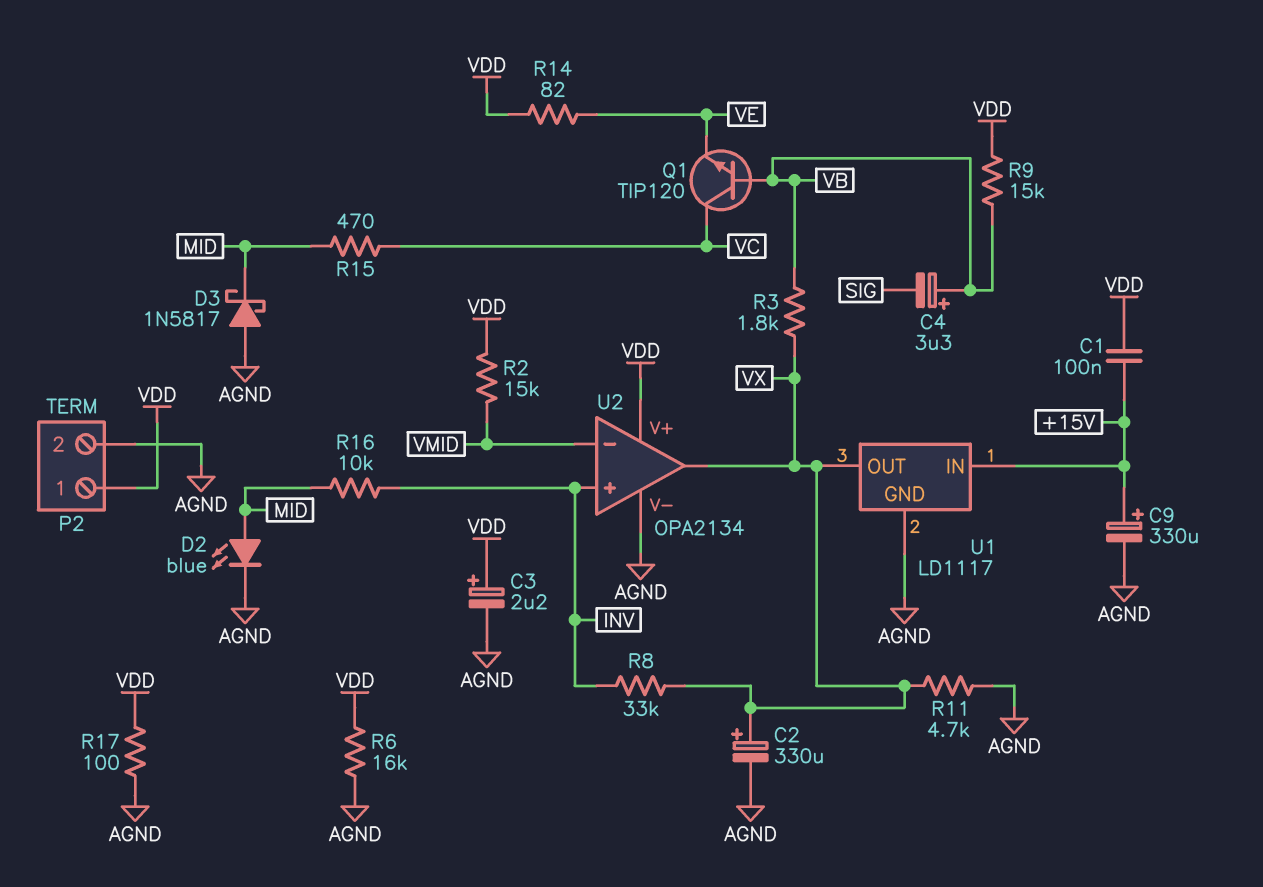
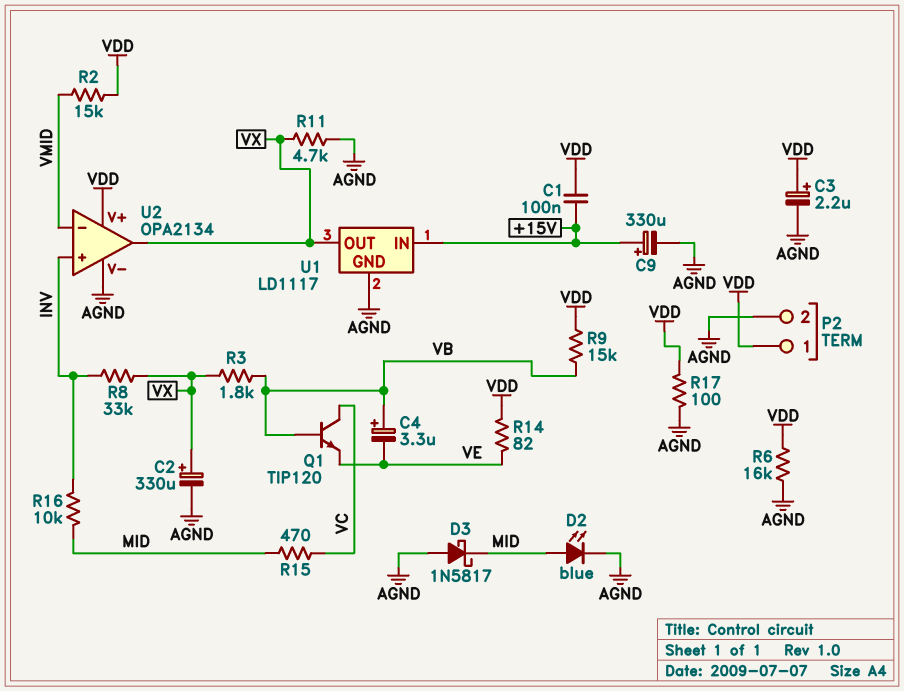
C4: 3.3uF (plus VB, minus SIG) -> 3.3uF (plus VB, minus VE)

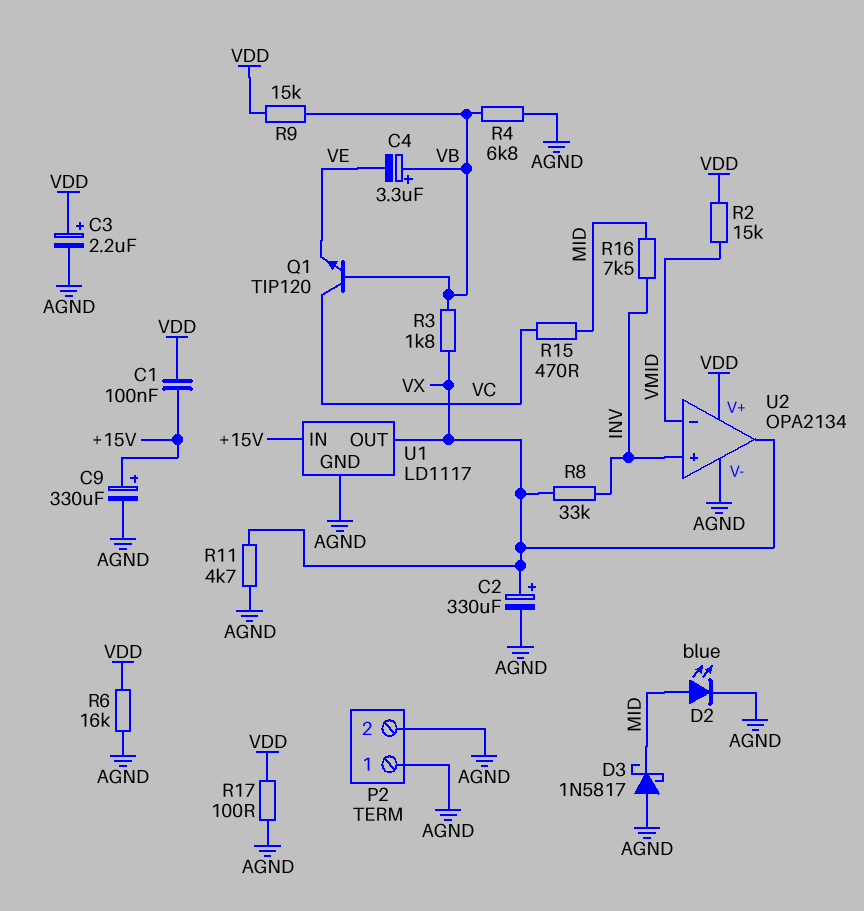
P2 pin 1: VDD -> AGND
R4: none -> 6.8k (AGND, VB)
R14: 82 (VDD, VE) -> none
R16: 10k (INV, MID) -> 7.5k (INV, MID)

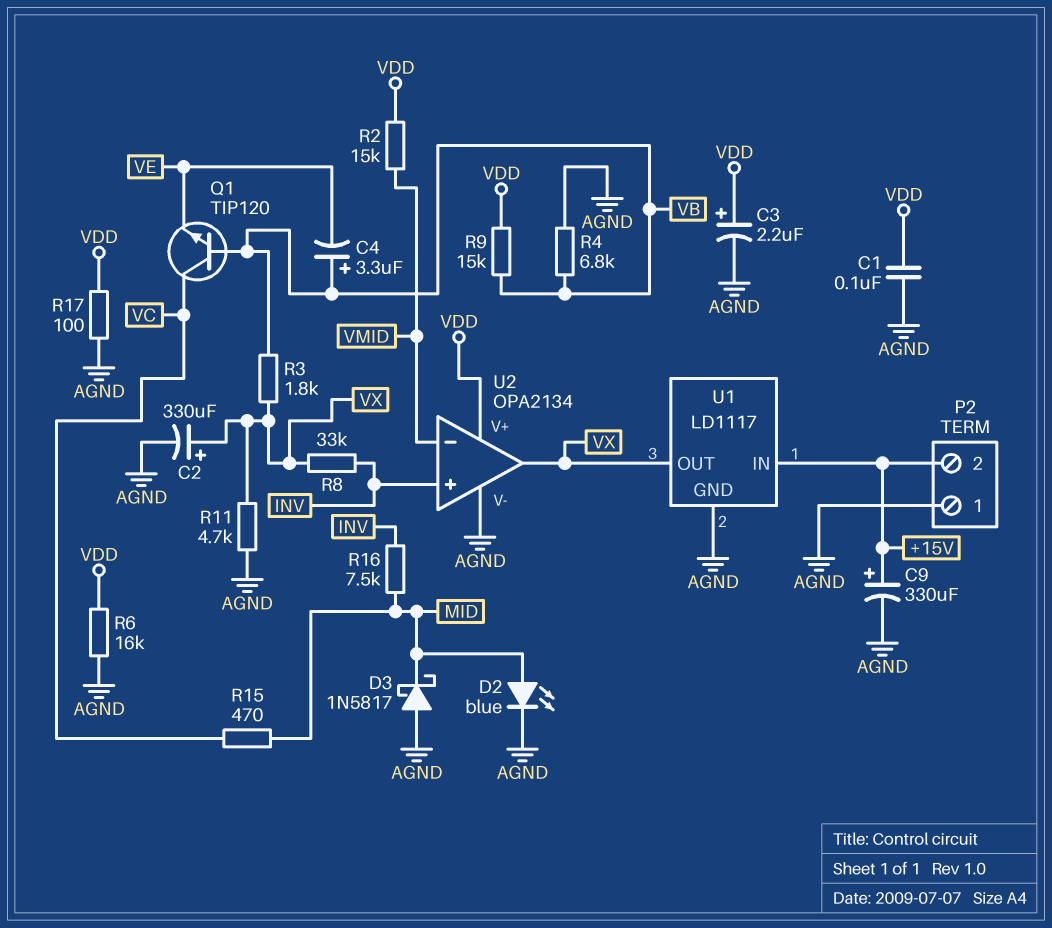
C1: 100nF (+15V, VDD) -> 100nF (AGND, VDD)
P2 pin 2: AGND -> +15V

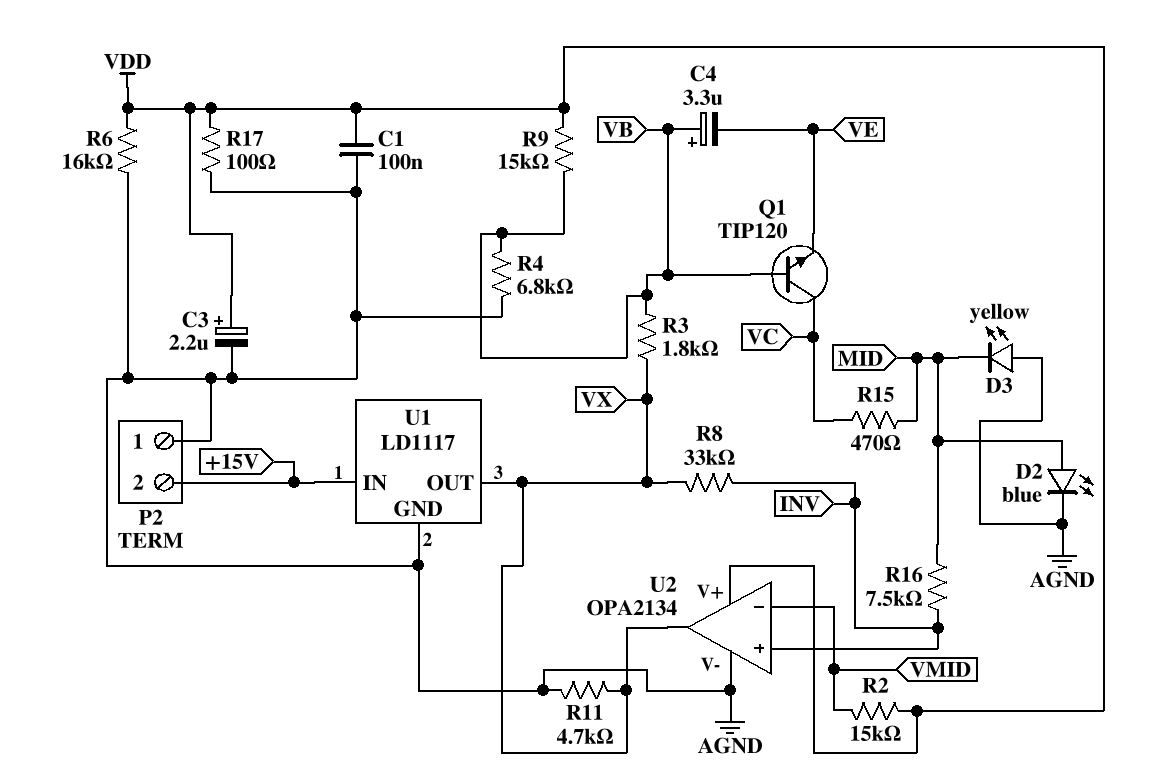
C2: 330uF (plus VX, minus AGND) -> none
C9: 330uF (plus +15V, minus AGND) -> none
D3: schottky 1N5817 (A AGND, K MID) -> LED yellow (A AGND, K MID)

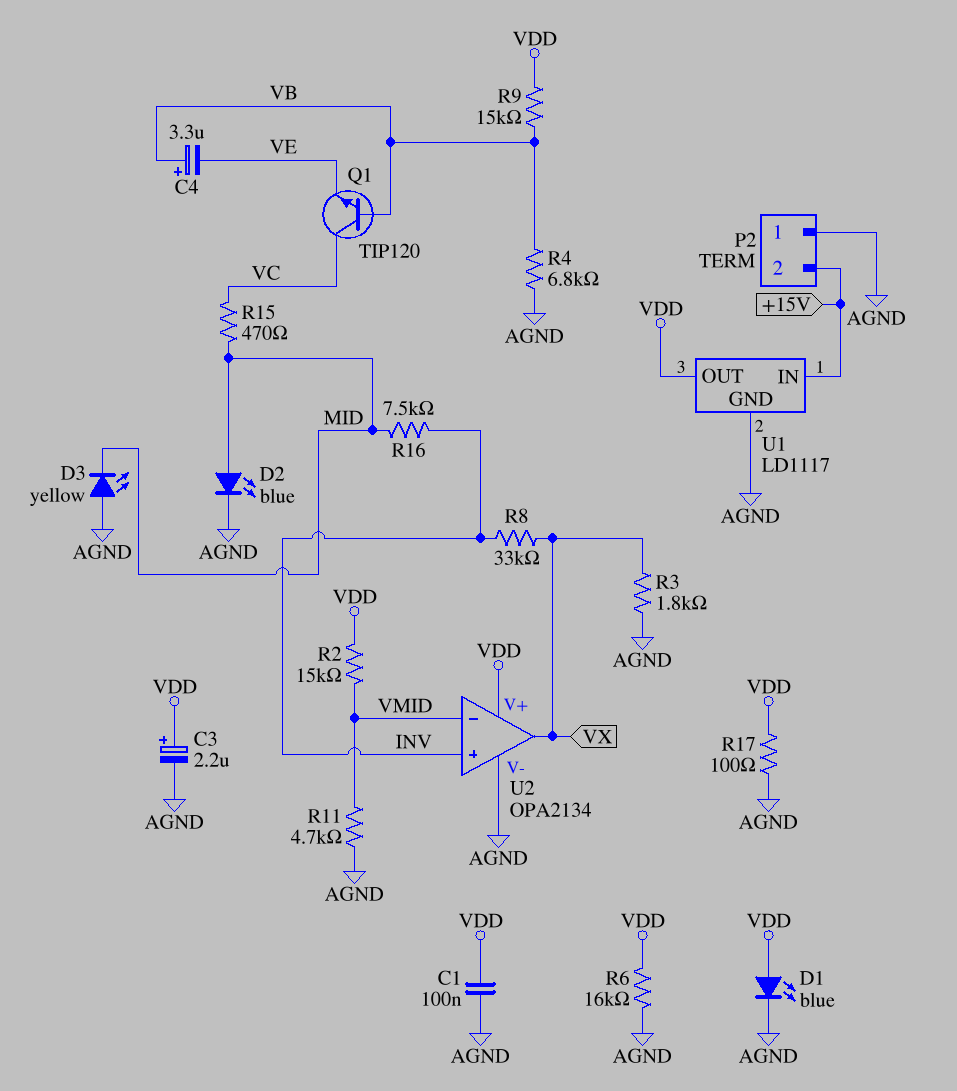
D1: none -> LED blue (A VDD, K AGND)
R3: 1.8k (VB, VX) -> 1.8k (AGND, VX)
R11: 4.7k (AGND, VX) -> 4.7k (AGND, VMID)
U1 pin OUT: VX -> VDD

